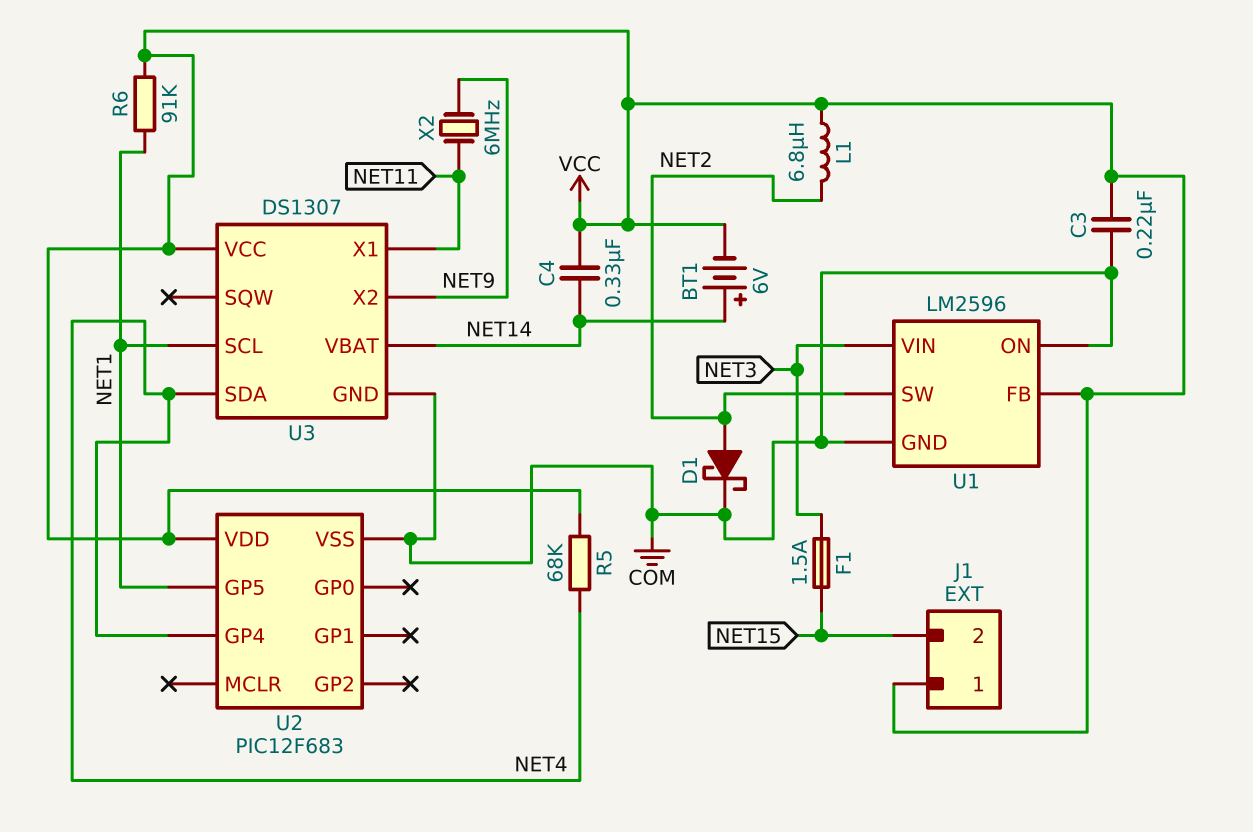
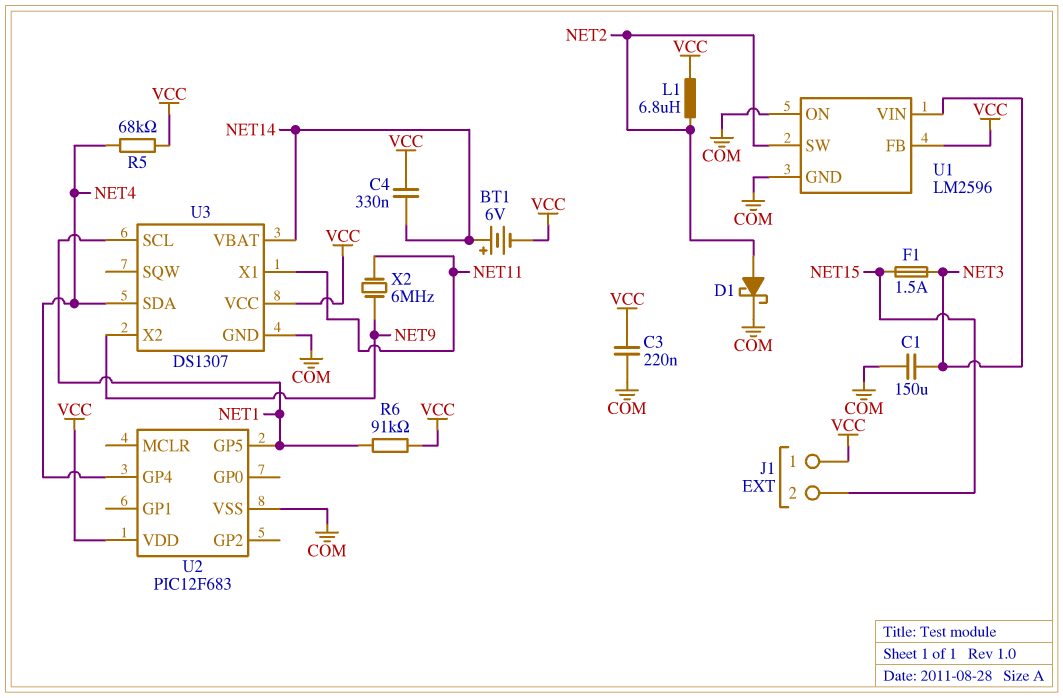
C1: none -> 150uF (COM, NET3)

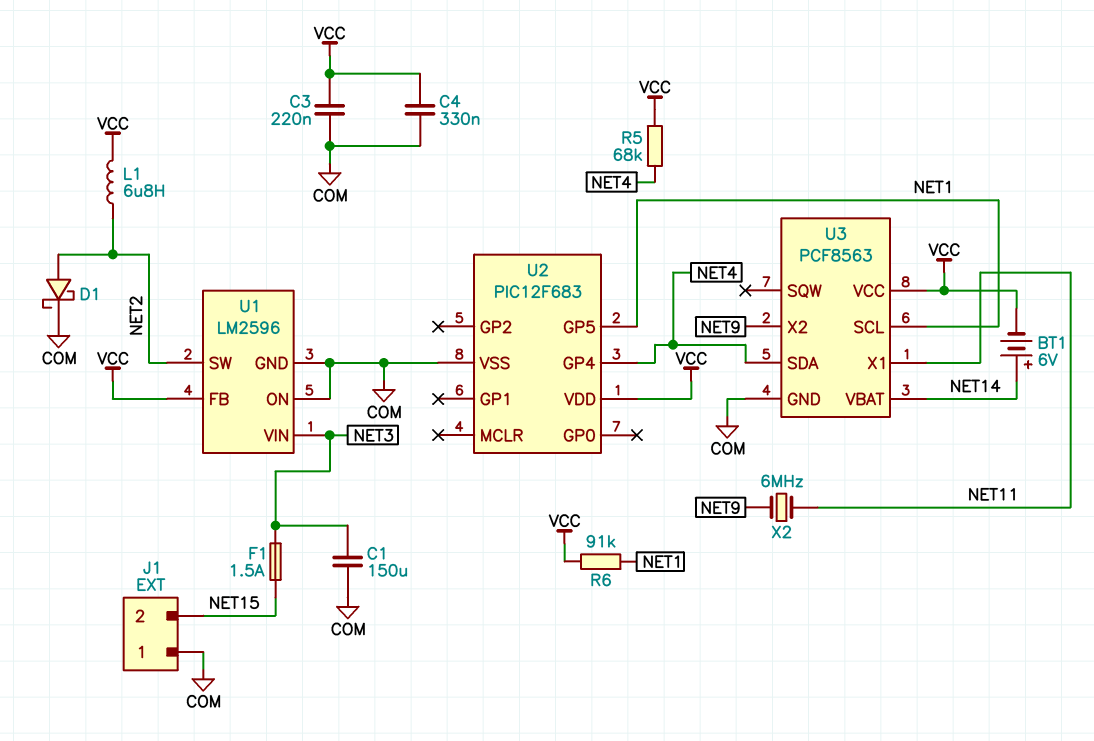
C4: 330nF (NET14, VCC) -> 330nF (COM, VCC)
J1 pin 1: VCC -> COM
U3: DS1307 -> PCF8563

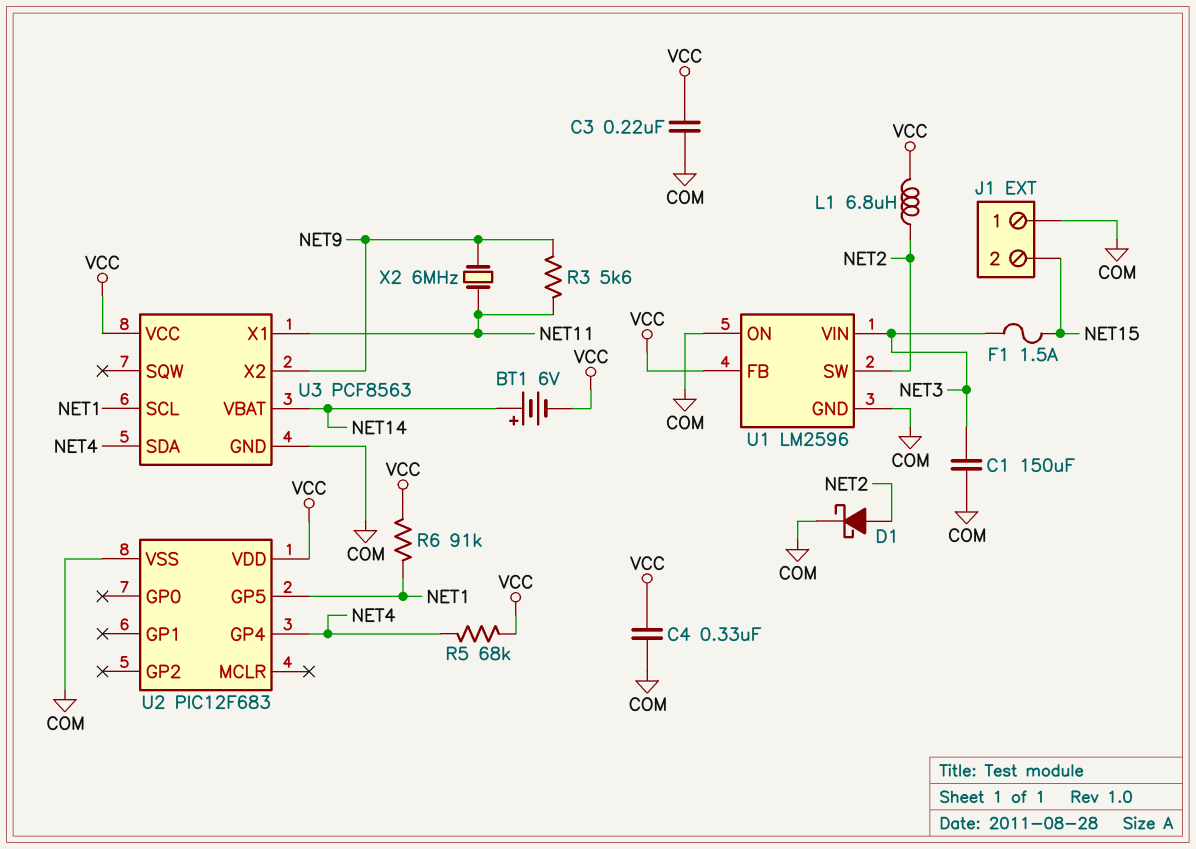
R3: none -> 5.6k (NET9, NET11)

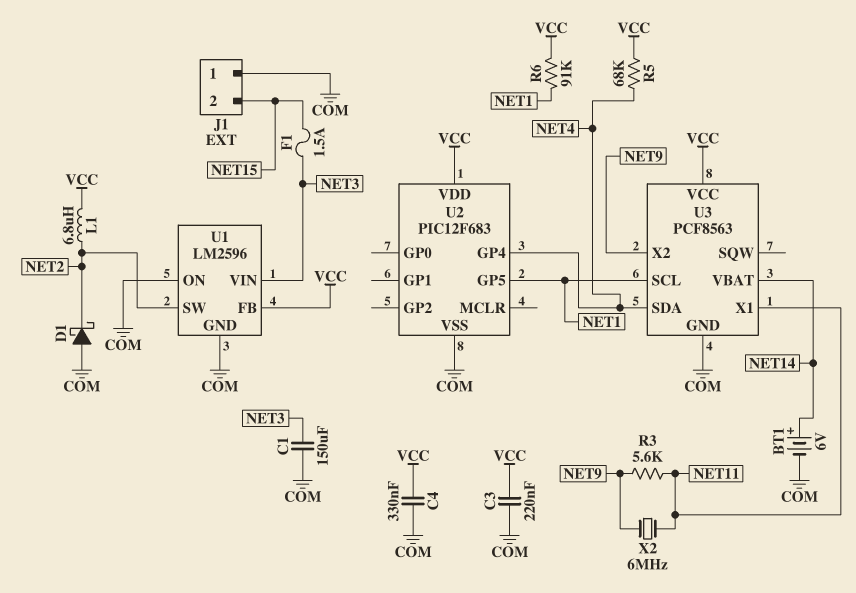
BT1: 6V (plus NET14, minus VCC) -> 6V (plus NET14, minus COM)
D1: schottky (A NET2, K COM) -> schottky (A COM, K NET2)

